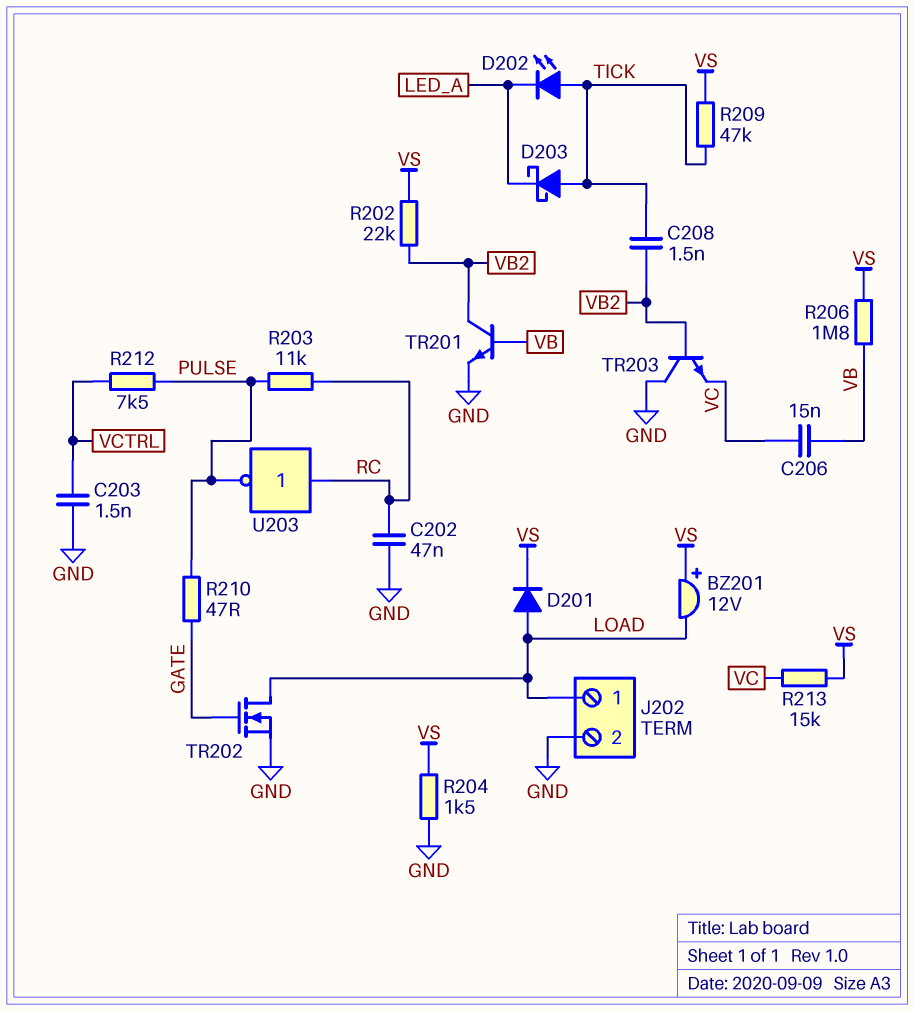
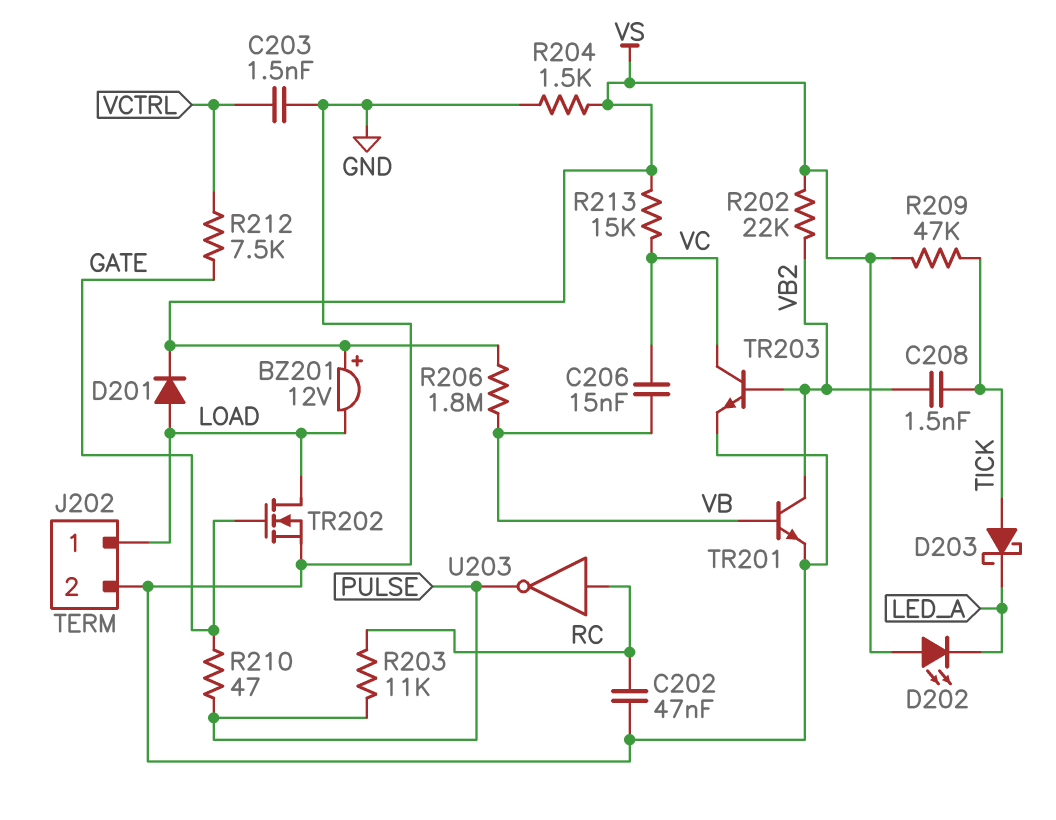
D202: LED (A TICK, K LED_A) -> LED (A VS, K LED_A)
R212: 7.5k (PULSE, VCTRL) -> 7.5k (GATE, VCTRL)
TR203: NPN (B VB2, C GND, E VC) -> NPN (B VB2, C VC, E GND)

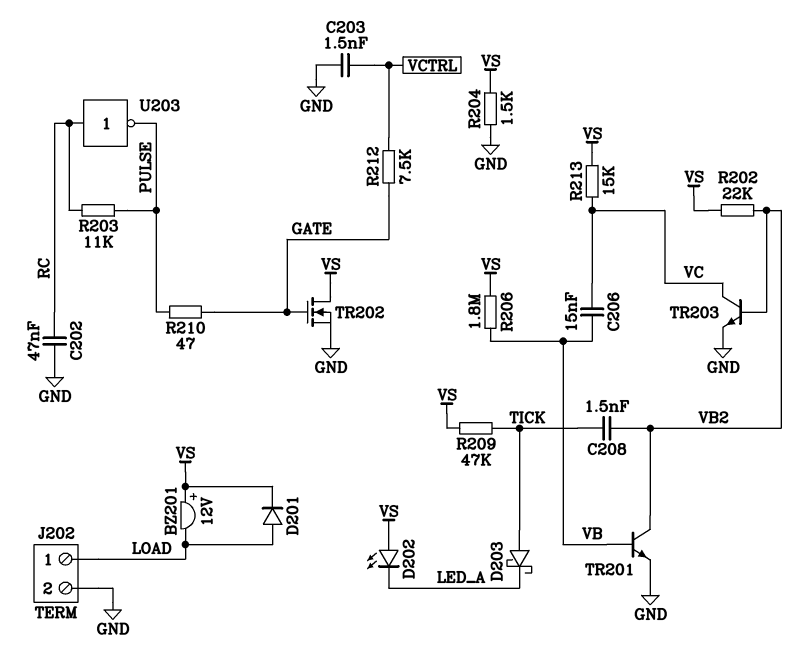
TR202: NMOS (G GATE, D LOAD, S GND) -> NMOS (G GATE, D VS, S GND)

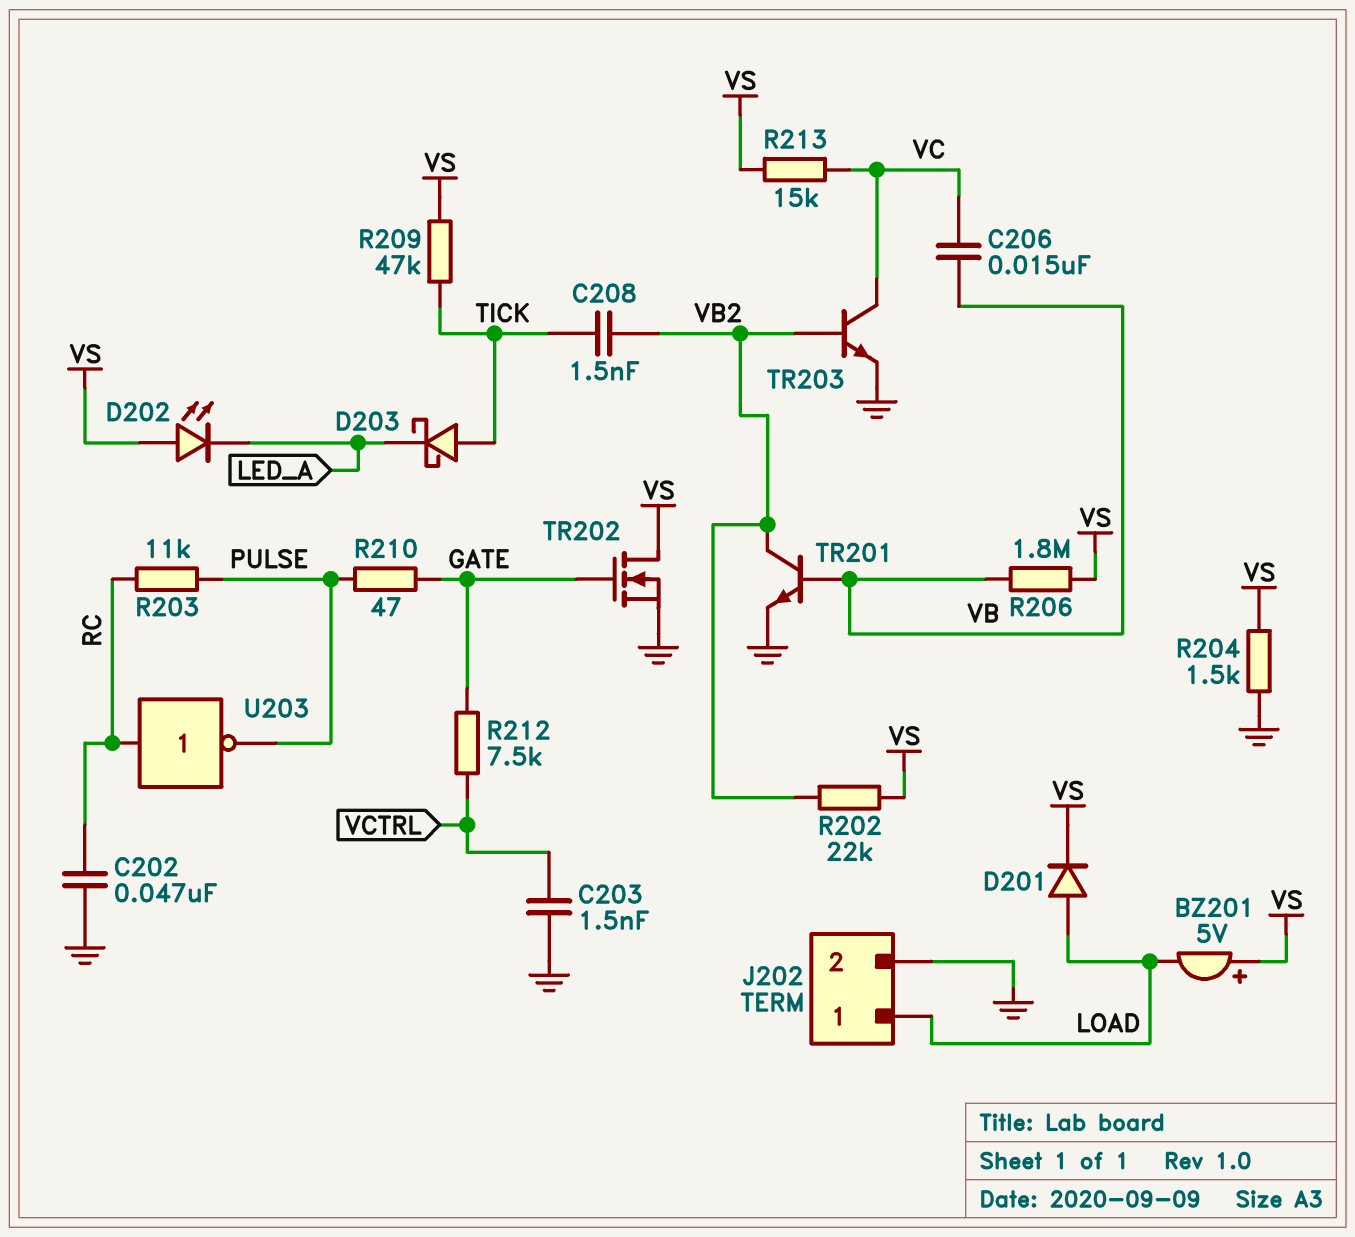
BZ201: buzzer 12V (plus VS, minus LOAD) -> buzzer 5V (plus VS, minus LOAD)

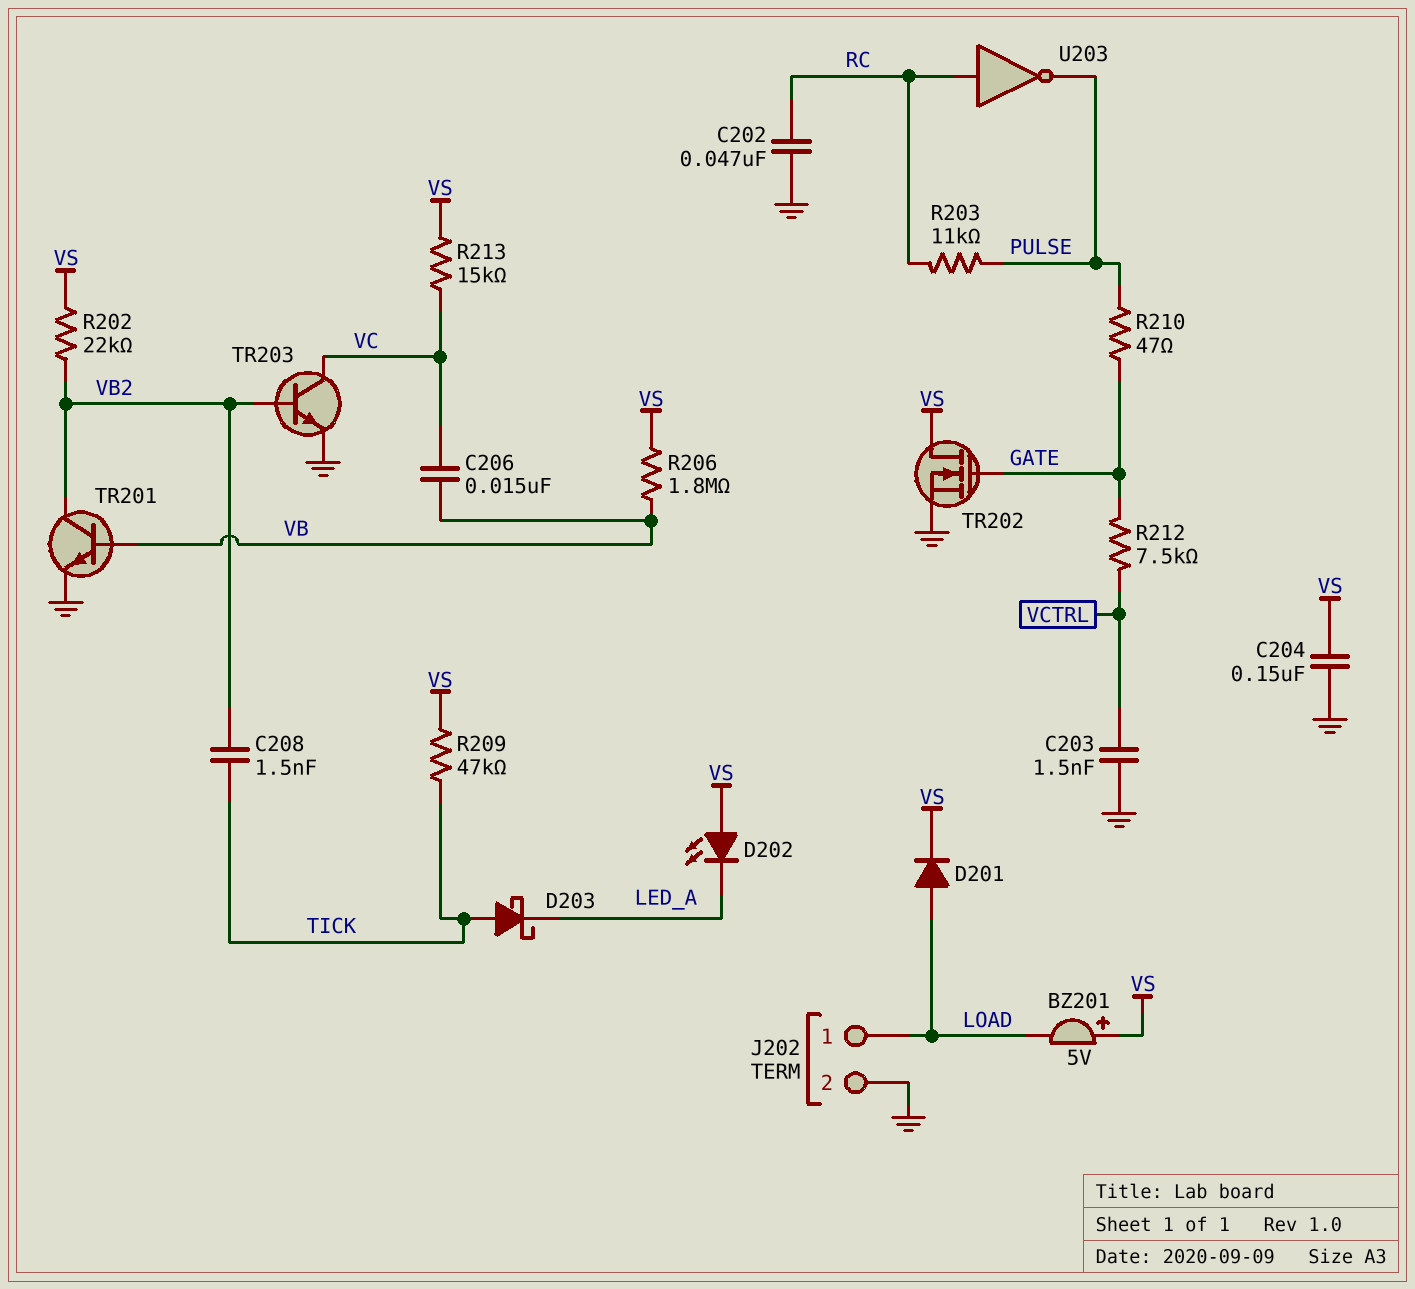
C204: none -> 150nF (GND, VS)
R204: 1.5k (GND, VS) -> none

